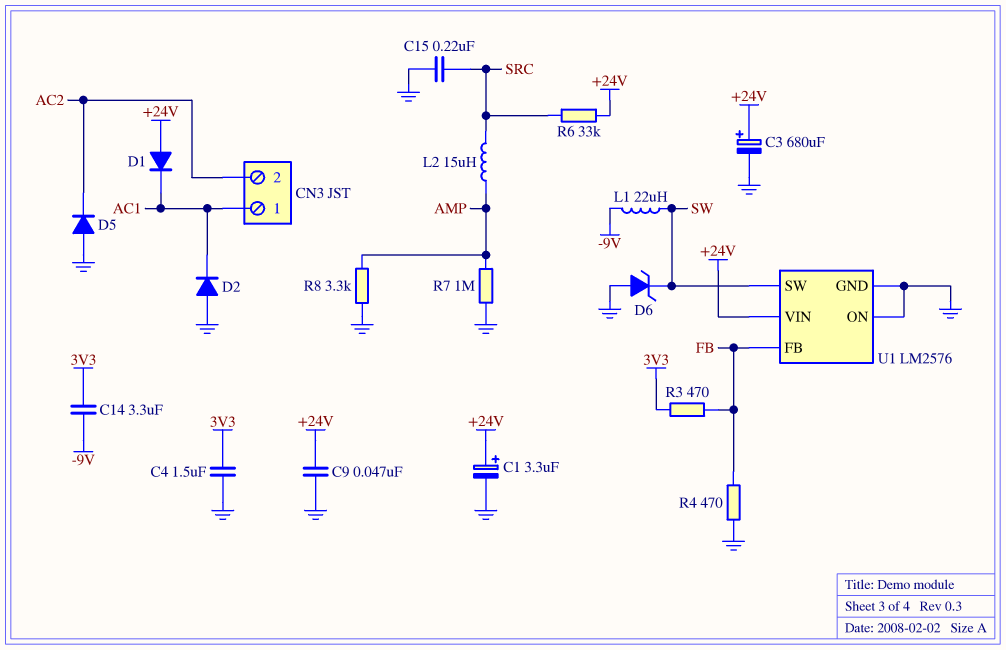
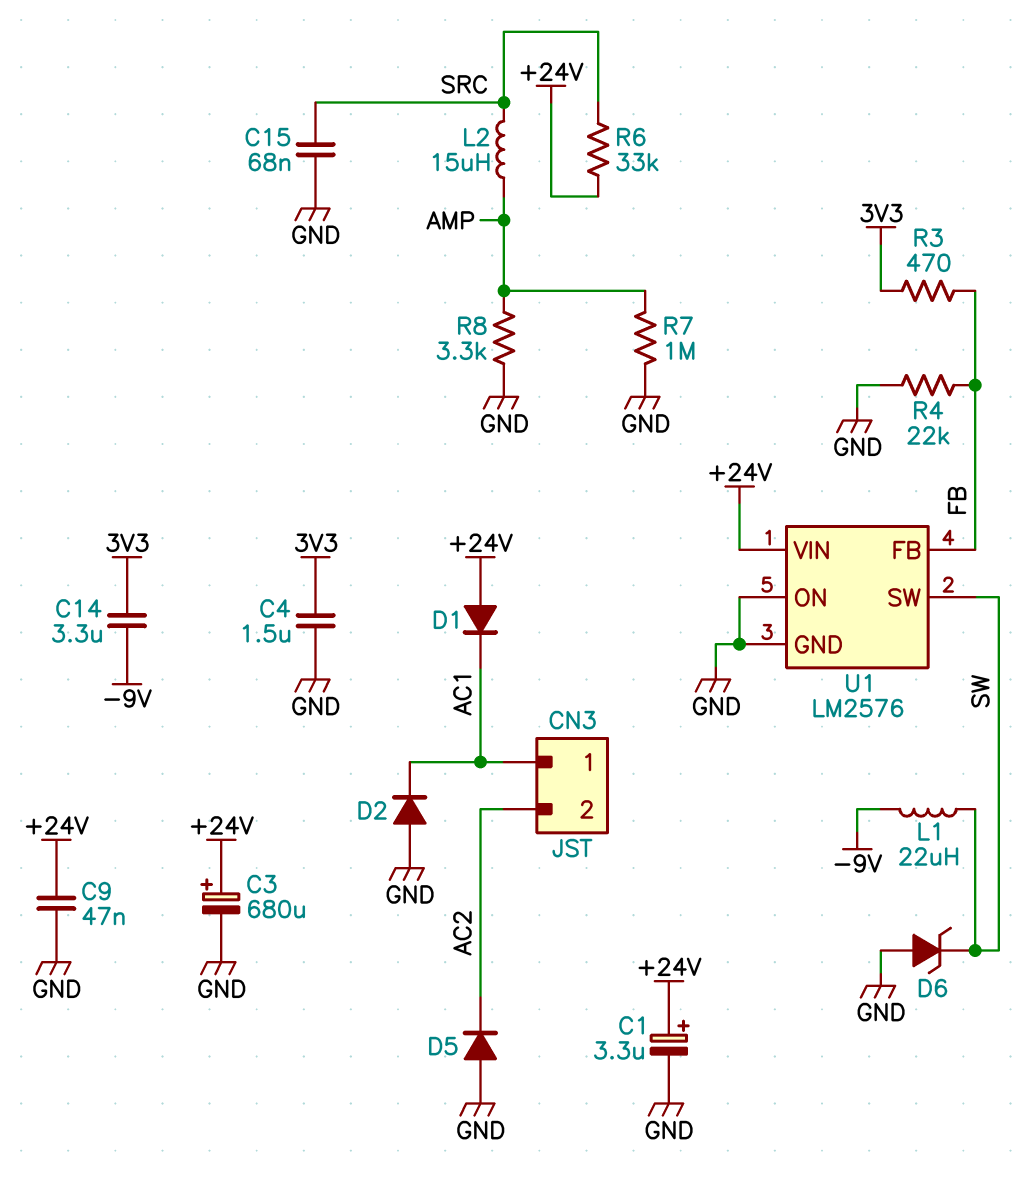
C15: 220nF (GND, SRC) -> 68nF (GND, SRC)
R4: 470 (FB, GND) -> 22k (FB, GND)

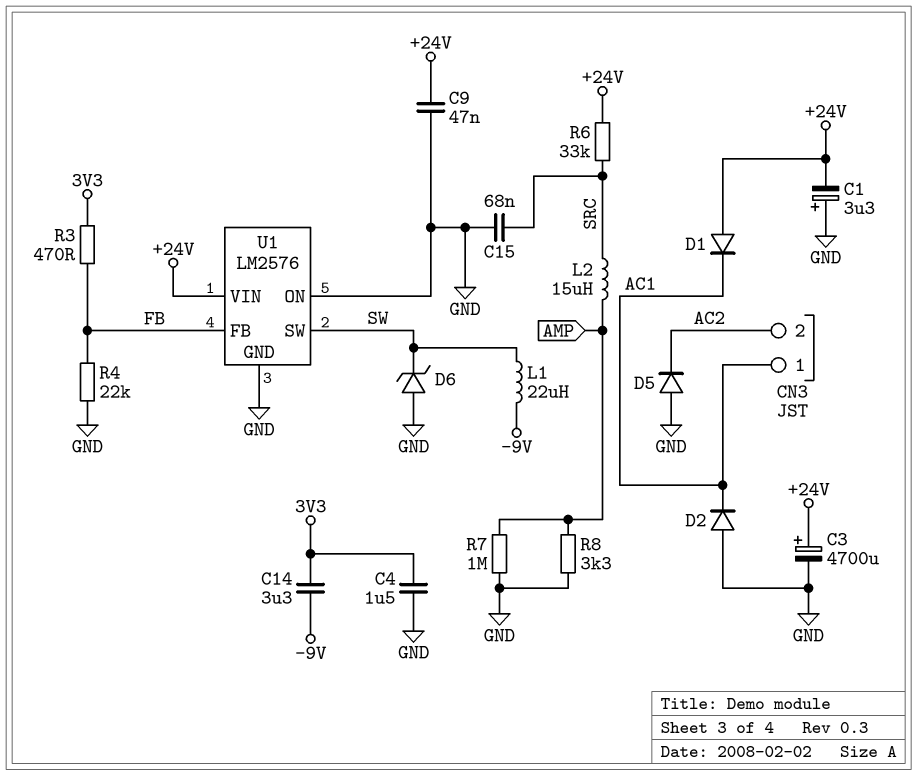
C1: 3.3uF (plus +24V, minus GND) -> 3.3uF (plus GND, minus +24V)
C3: 680uF (plus +24V, minus GND) -> 4700uF (plus +24V, minus GND)

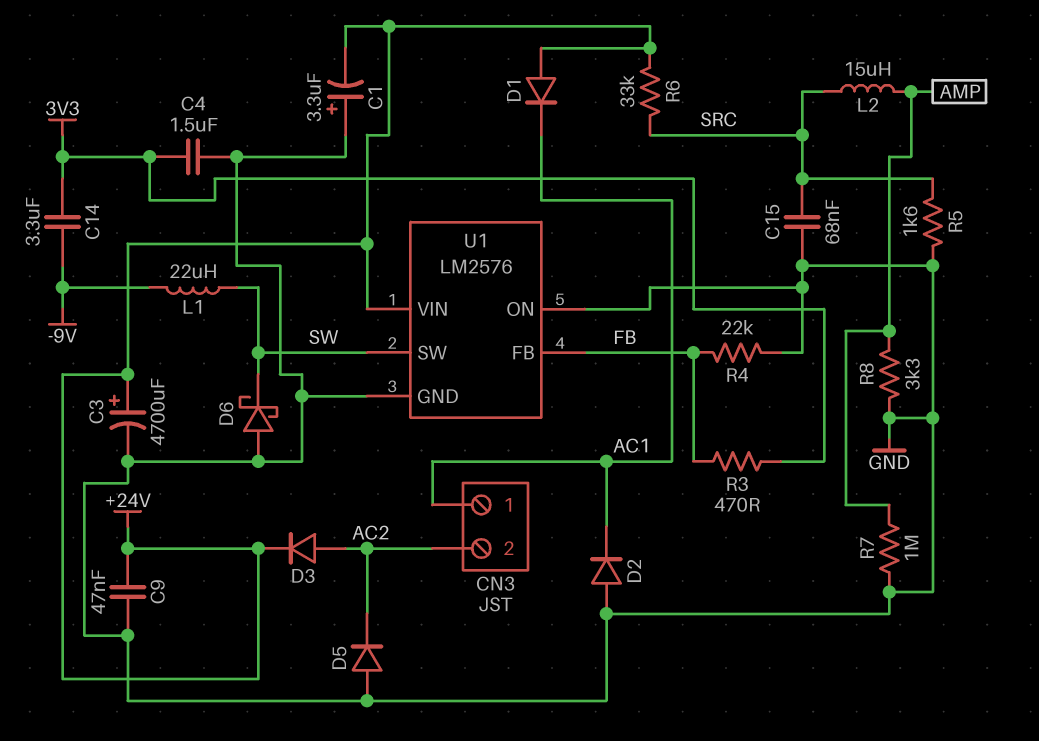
D3: none -> diode (A AC2, K +24V)
D6: zener (A GND, K SW) -> schottky (A GND, K SW)
R5: none -> 1.6k (GND, SRC)

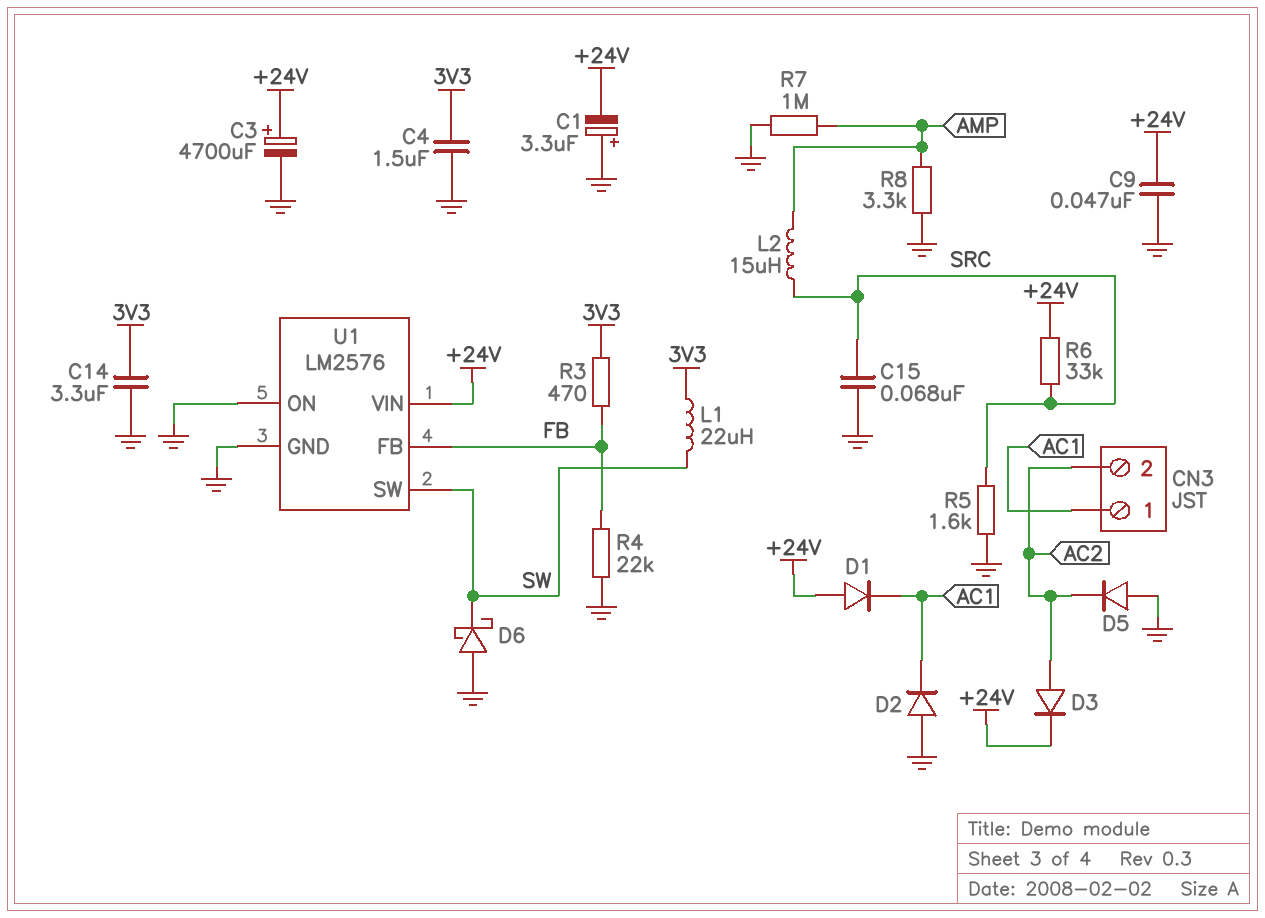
C14: 3.3uF (-9V, 3V3) -> 3.3uF (3V3, GND)
L1: 22uH (-9V, SW) -> 22uH (3V3, SW)

